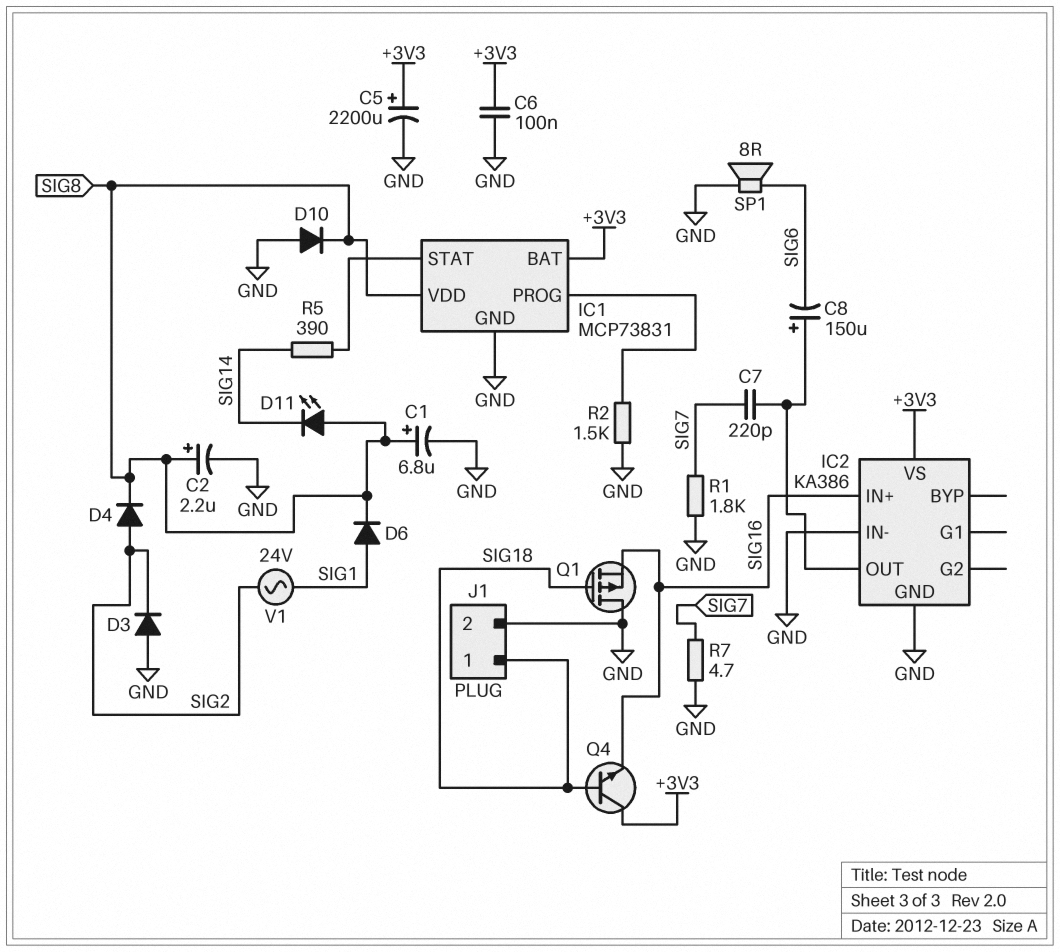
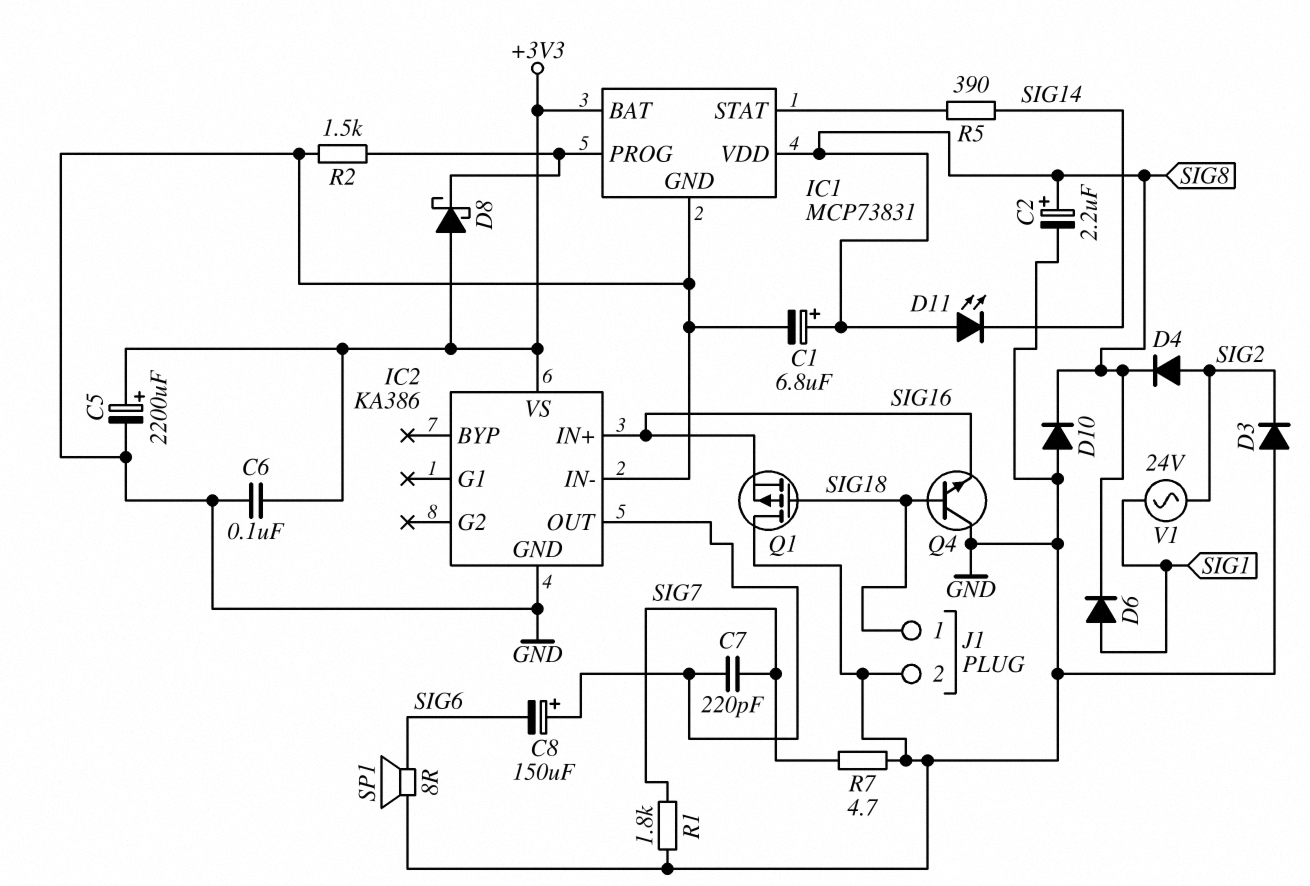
D8: none -> schottky (A +3V3, K IC1/PROG)
Q4: NPN (B SIG18, C +3V3, E SIG16) -> NPN (B SIG18, C GND, E SIG16)

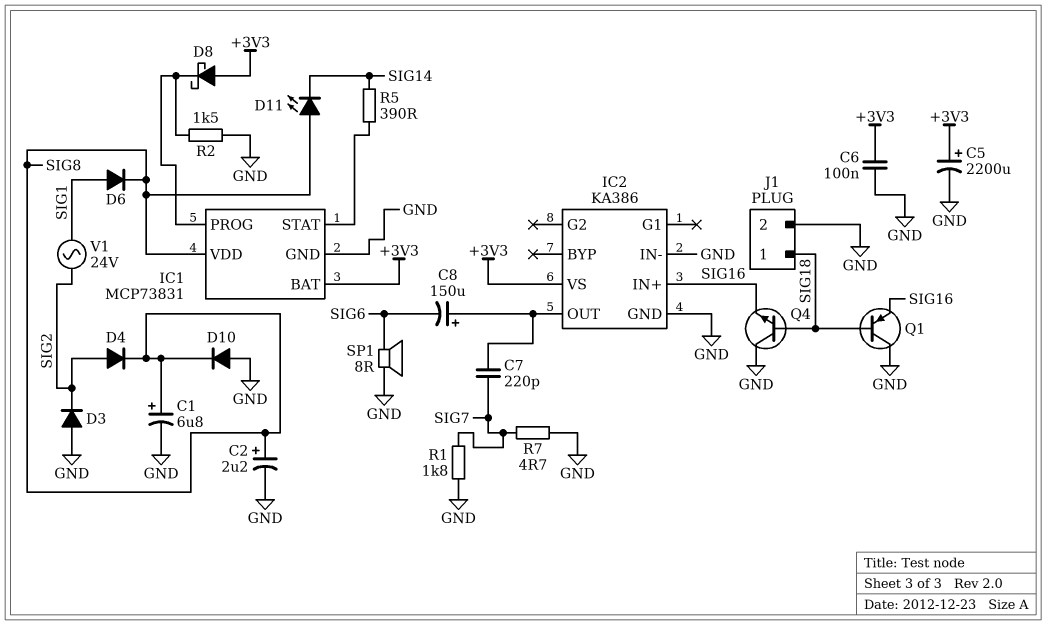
Q1: PMOS (G SIG18, D GND, S SIG16) -> PNP (B SIG18, C GND, E SIG16)

